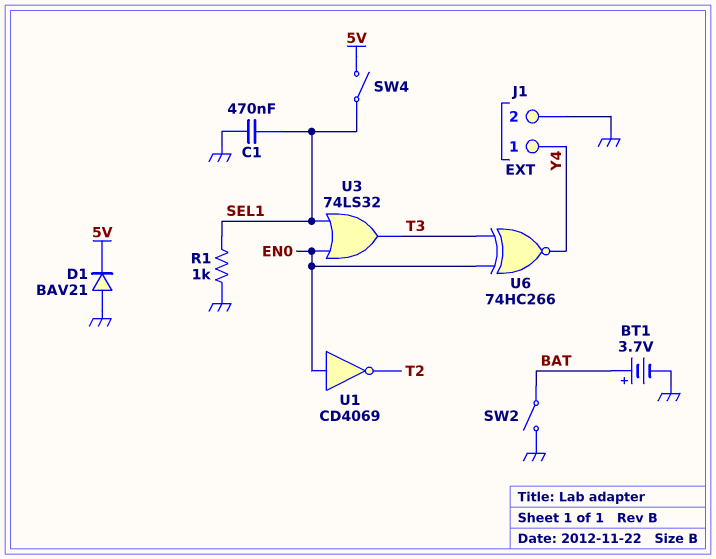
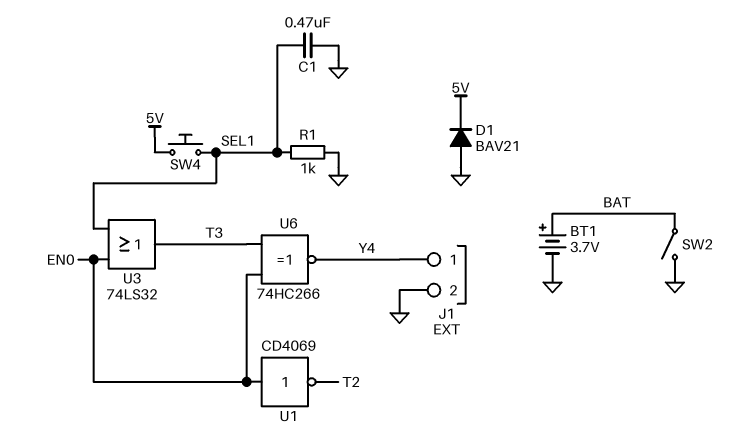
SW4: switch (5V, SEL1) -> button (5V, SEL1)

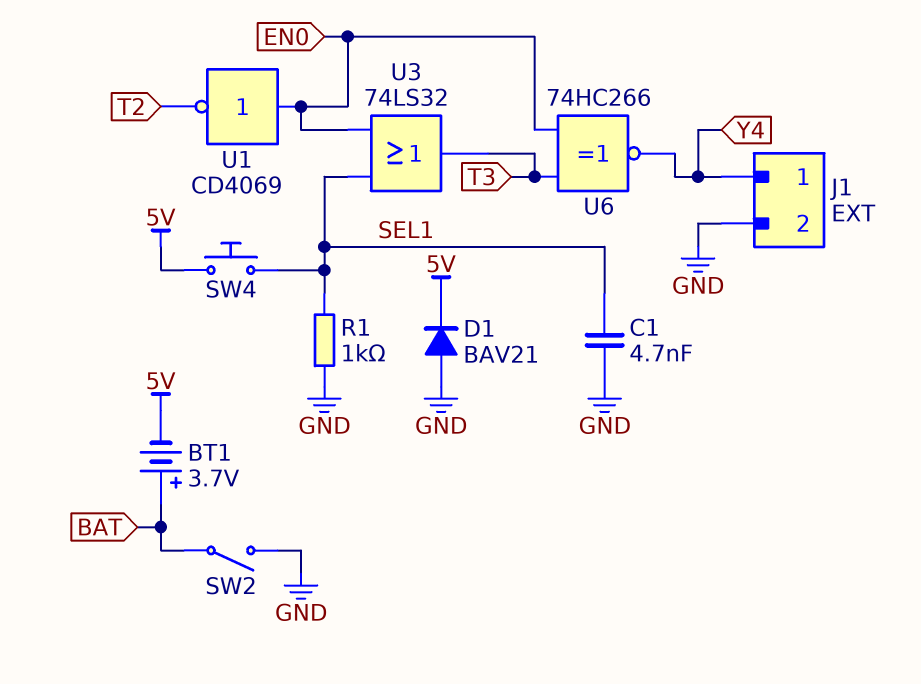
BT1: 3.7V (plus BAT, minus GND) -> 3.7V (plus BAT, minus 5V)
C1: 470nF (GND, SEL1) -> 4.7nF (GND, SEL1)

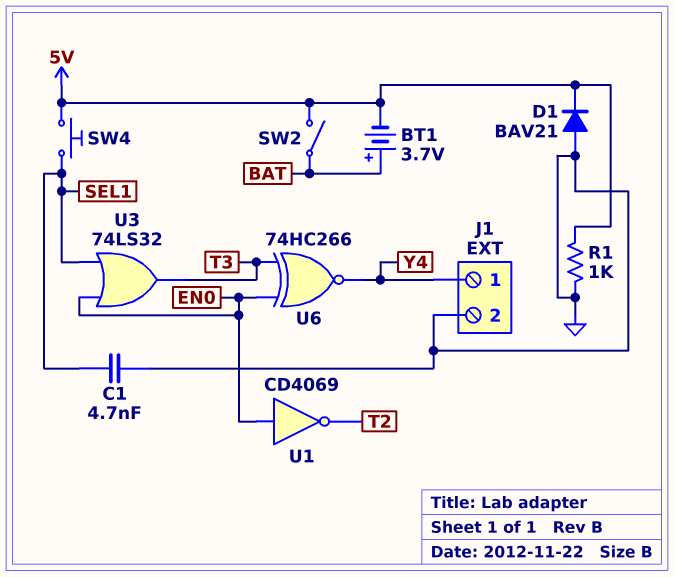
R1: 1k (GND, SEL1) -> 1k (5V, GND)
SW2: switch (BAT, GND) -> switch (5V, BAT)

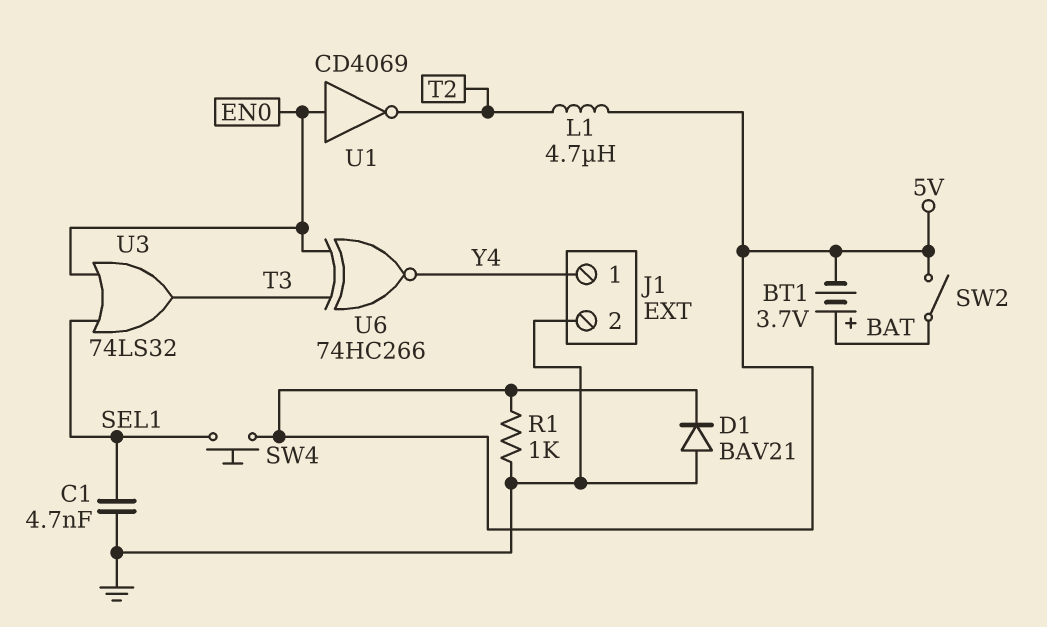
L1: none -> 4.7uH (5V, T2)

